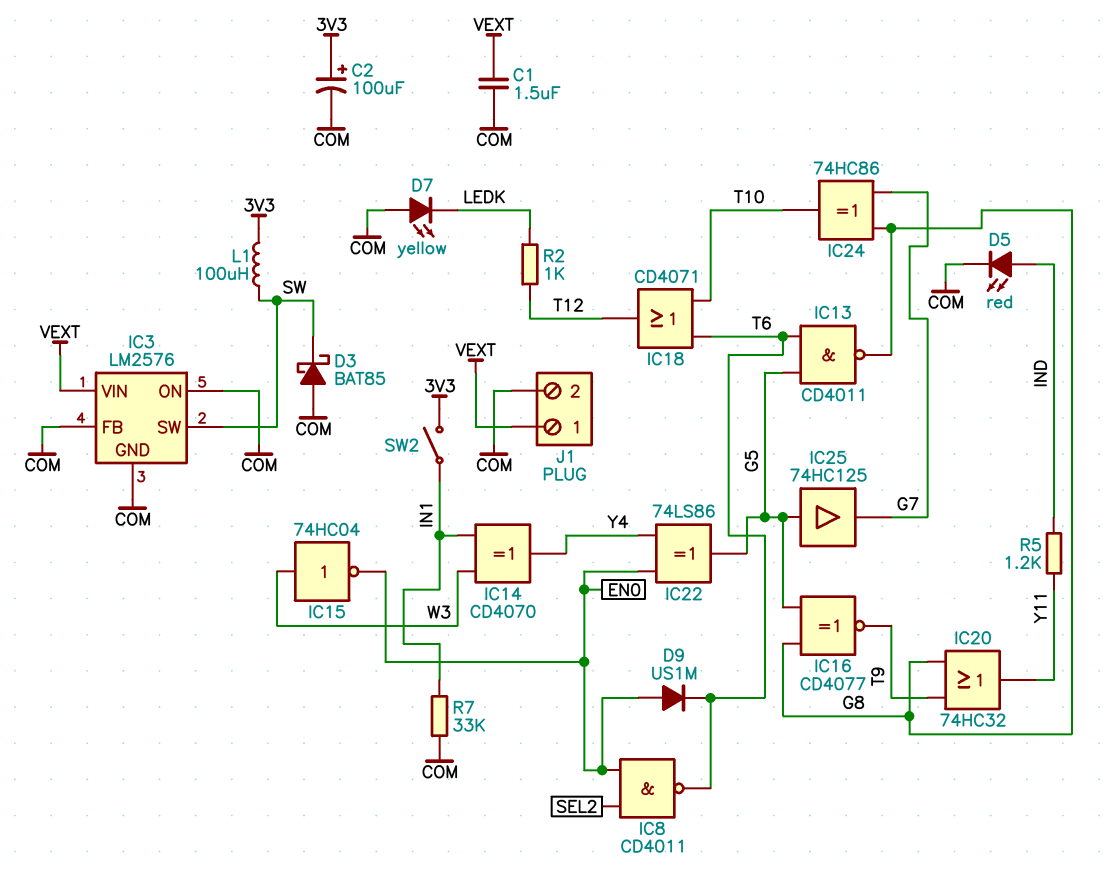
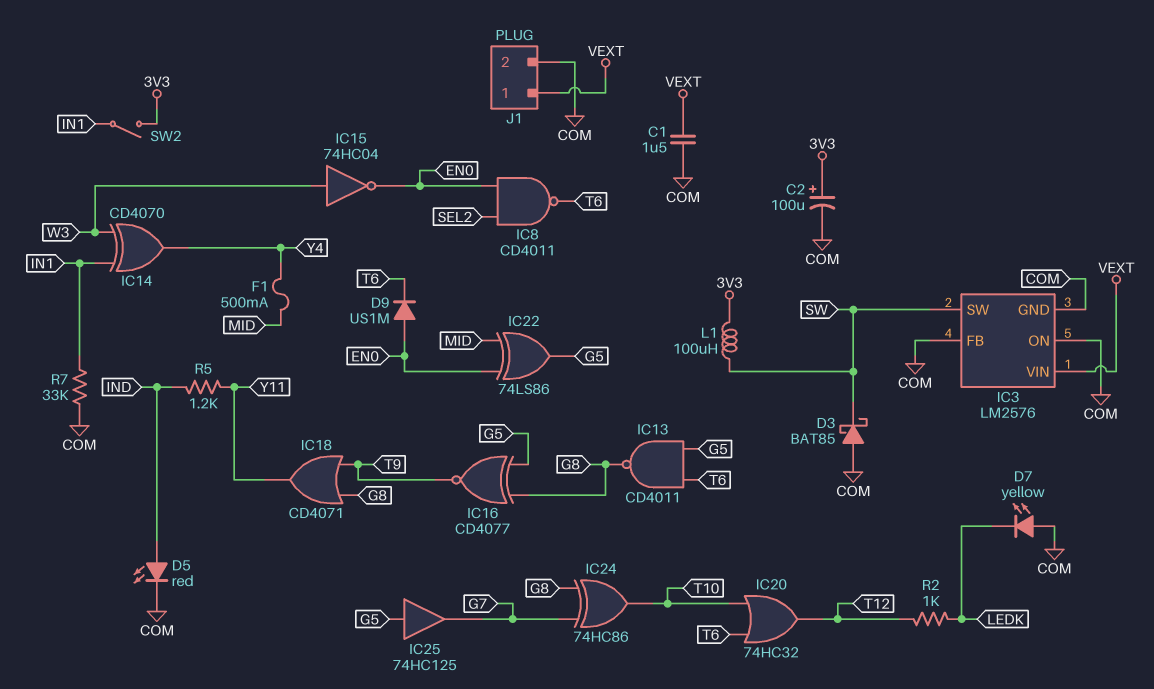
F1: none -> 500mA (MID, Y4)
IC18: OR CD4071 (in T6, in T10, out T12) -> OR CD4071 (in G8, in T9, out Y11)
IC20: OR 74HC32 (in G8, in T9, out Y11) -> OR 74HC32 (in T6, in T10, out T12)
IC22: XOR 74LS86 (in EN0, in Y4, out G5) -> XOR 74LS86 (in EN0, in MID, out G5)

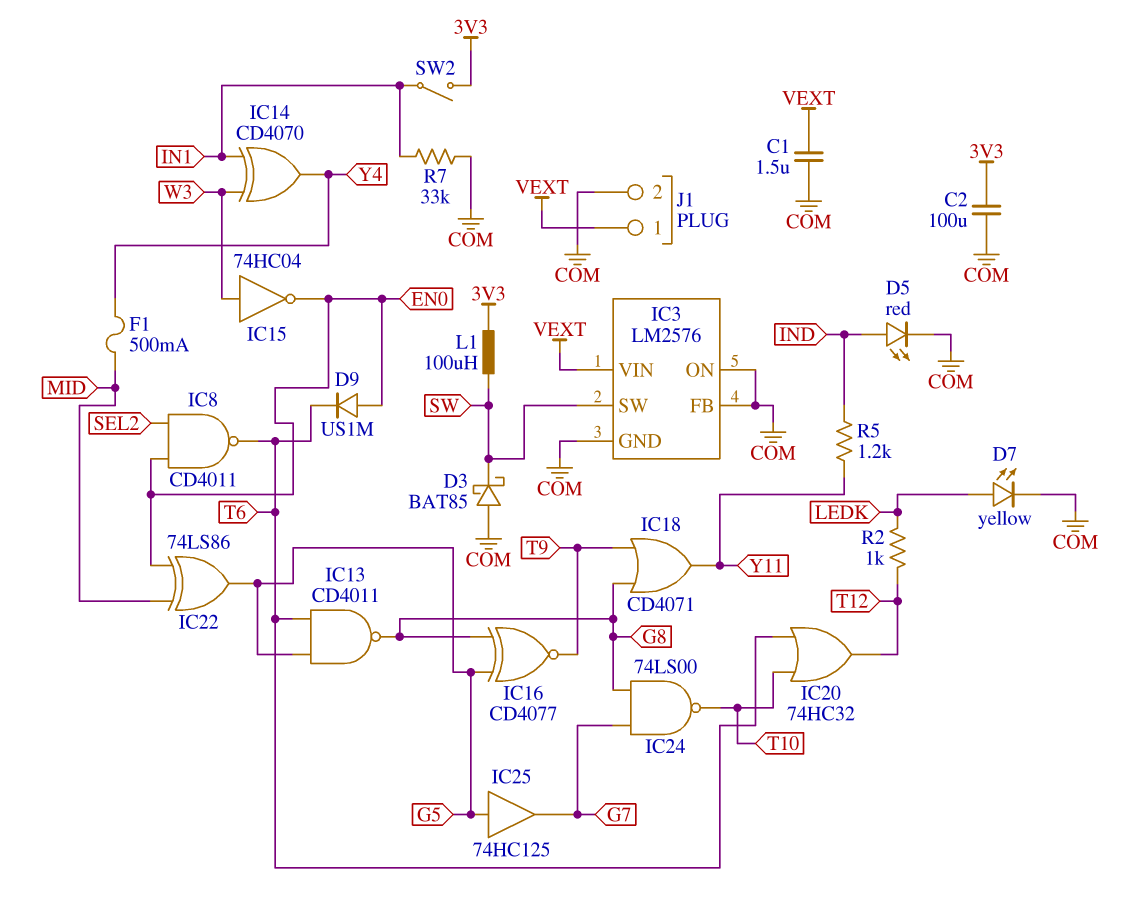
C2: 100uF (plus 3V3, minus COM) -> 100uF (3V3, COM)
D7: LED yellow (A COM, K LEDK) -> LED yellow (A LEDK, K COM)
IC24: XOR 74HC86 (in G7, in G8, out T10) -> NAND 74LS00 (in G7, in G8, out T10)

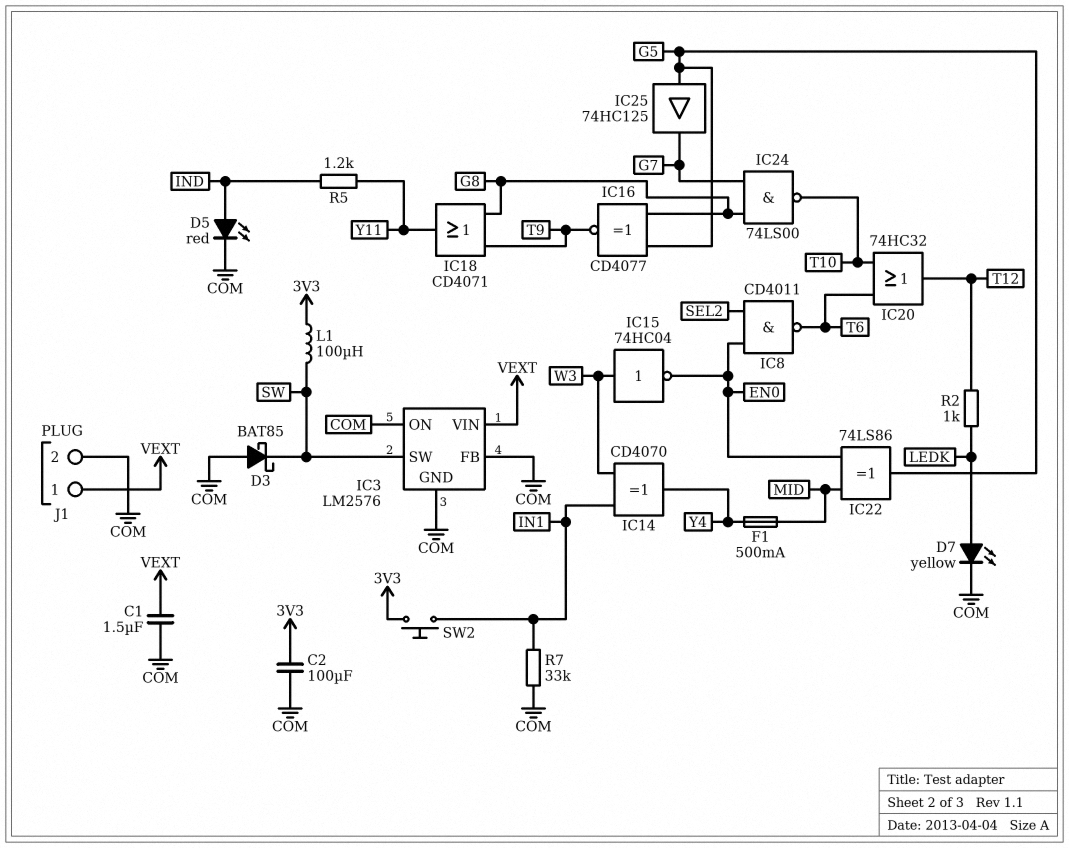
D9: diode US1M (A EN0, K T6) -> none
IC13: NAND CD4011 (in G5, in T6, out G8) -> none
SW2: switch (3V3, IN1) -> button (3V3, IN1)

